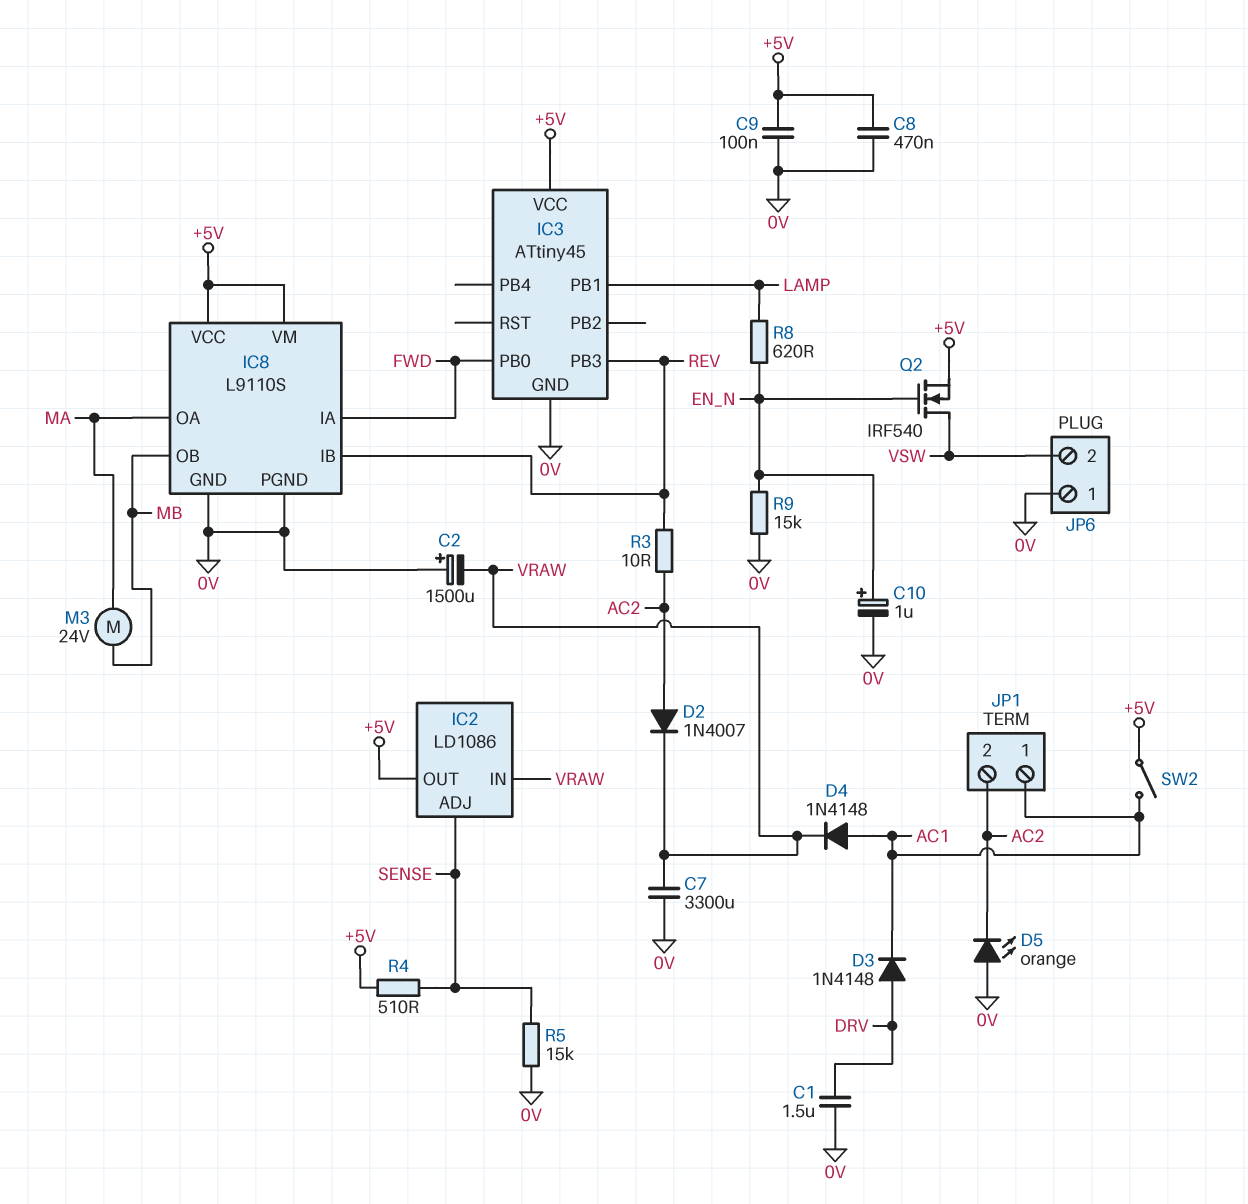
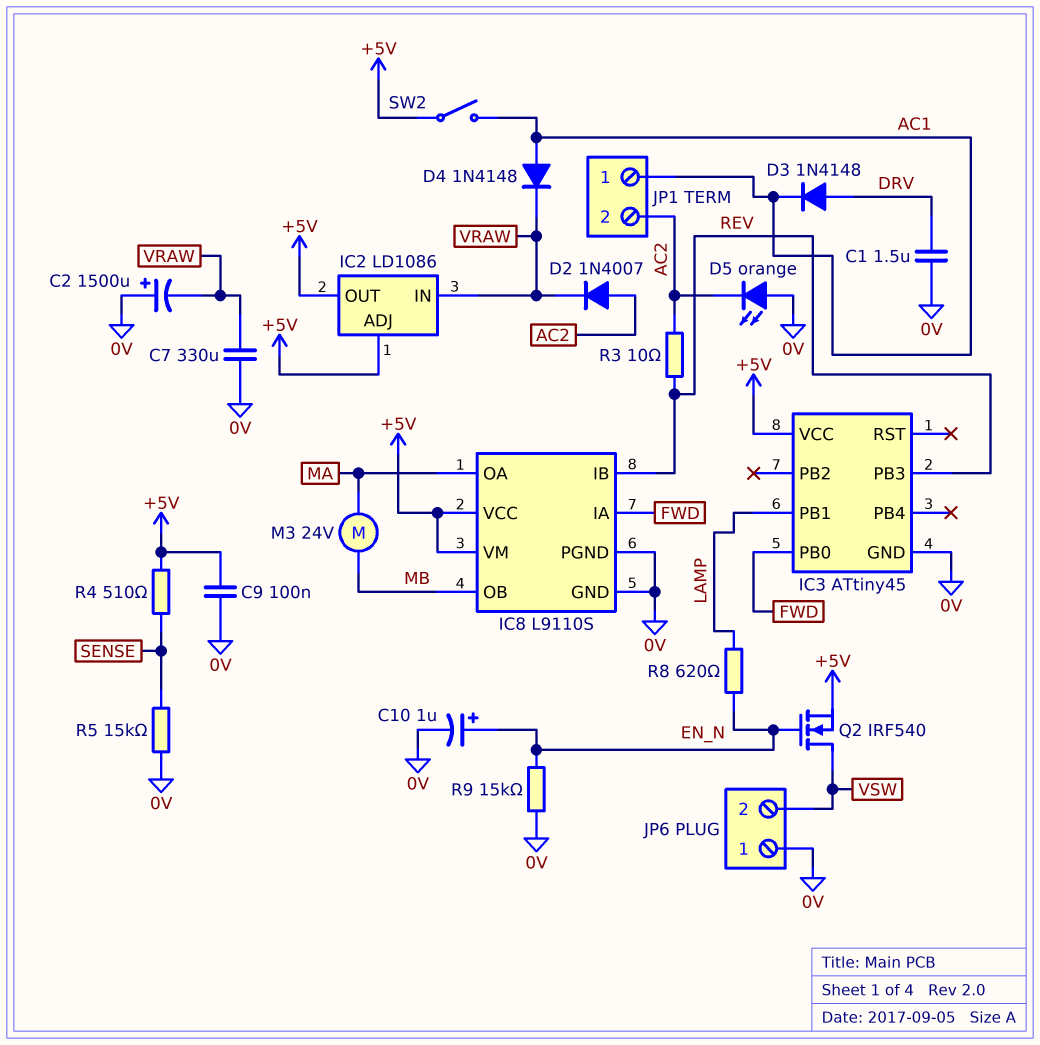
C7: 3300uF (0V, VRAW) -> 330uF (0V, VRAW)
C8: 470nF (+5V, 0V) -> none
IC2 pin ADJ: SENSE -> +5V

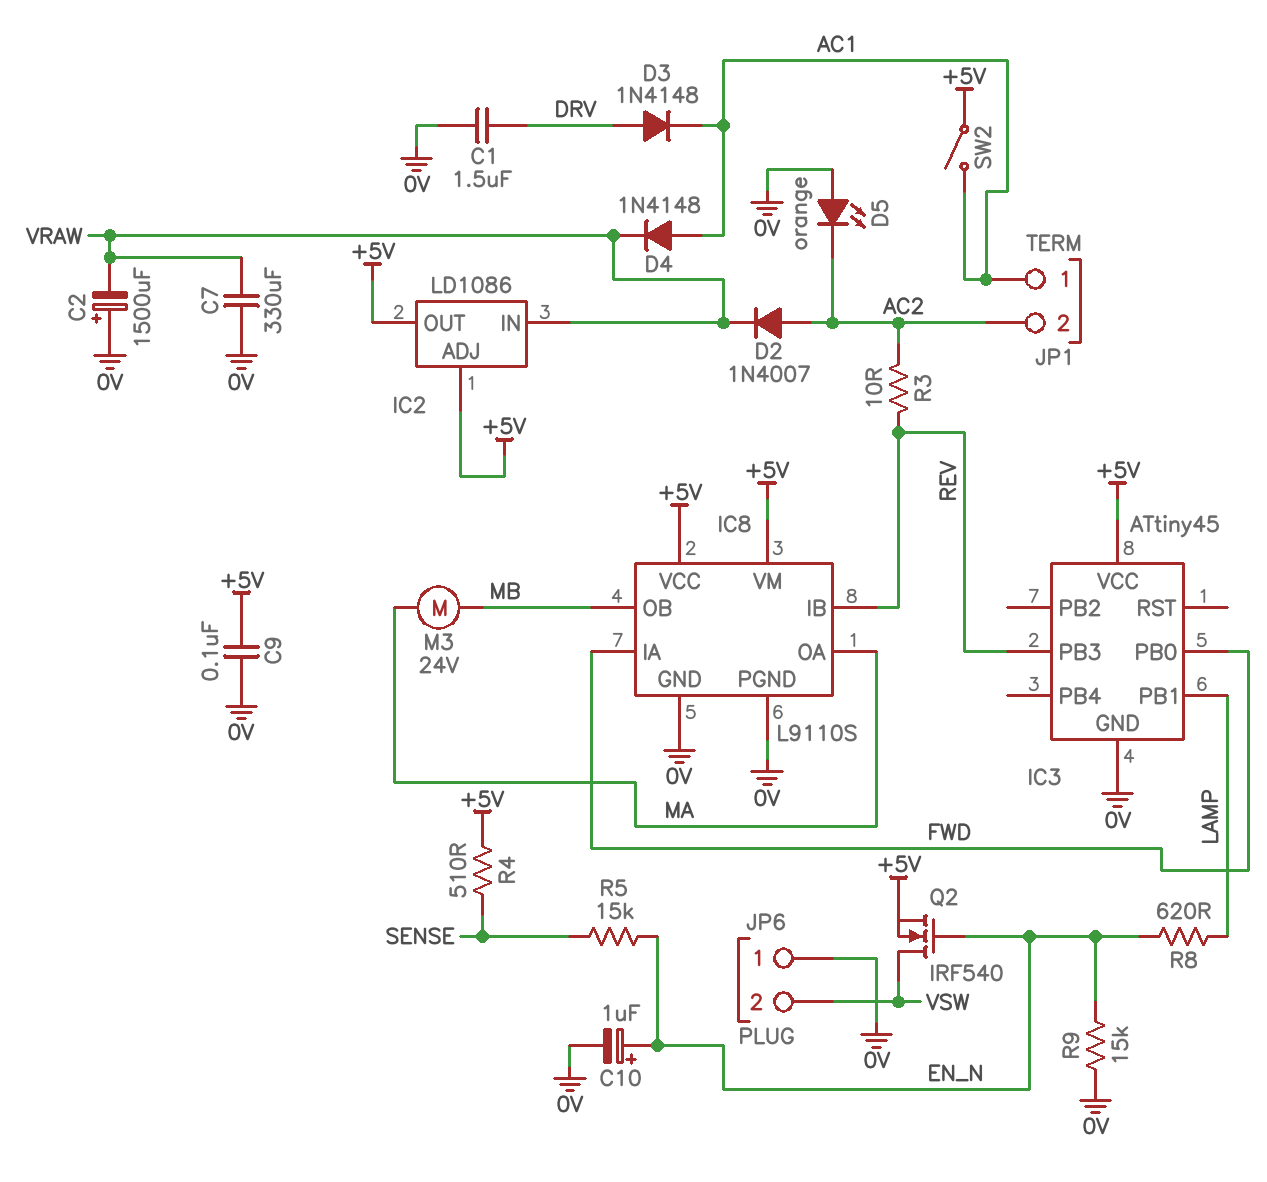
R5: 15k (0V, SENSE) -> 15k (EN_N, SENSE)

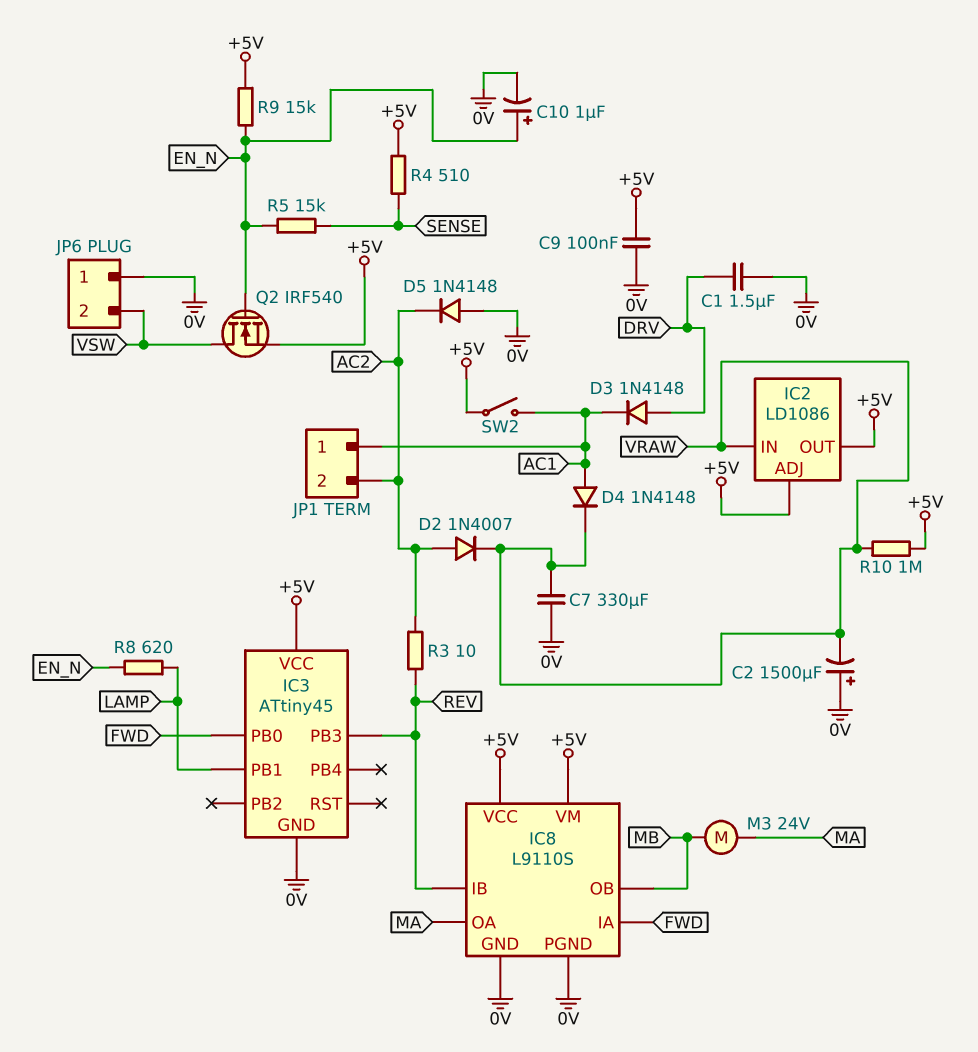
D5: LED orange (A 0V, K AC2) -> diode 1N4148 (A 0V, K AC2)
R9: 15k (0V, EN_N) -> 15k (+5V, EN_N)
R10: none -> 1M (+5V, VRAW)

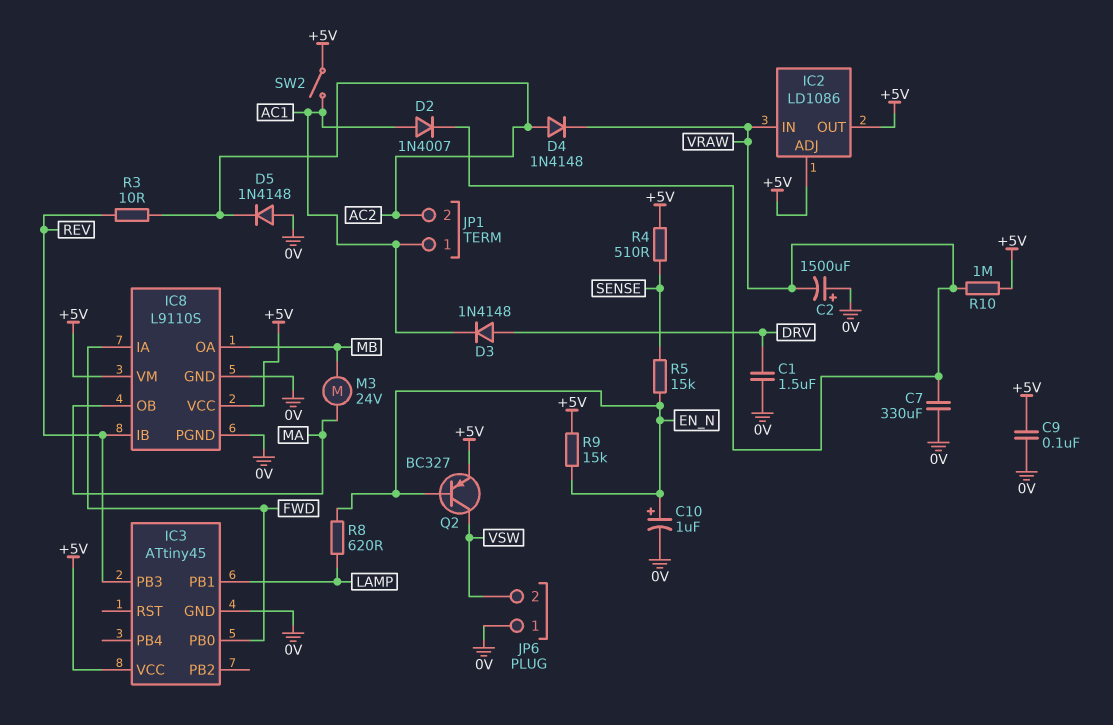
D2: diode 1N4007 (A AC2, K VRAW) -> diode 1N4007 (A AC1, K VRAW)
D4: diode 1N4148 (A AC1, K VRAW) -> diode 1N4148 (A AC2, K VRAW)
IC8 pin OA: MA -> MB
IC8 pin OB: MB -> MA
Q2: NMOS IRF540 (G EN_N, D VSW, S +5V) -> PNP BC327 (B EN_N, C VSW, E +5V)

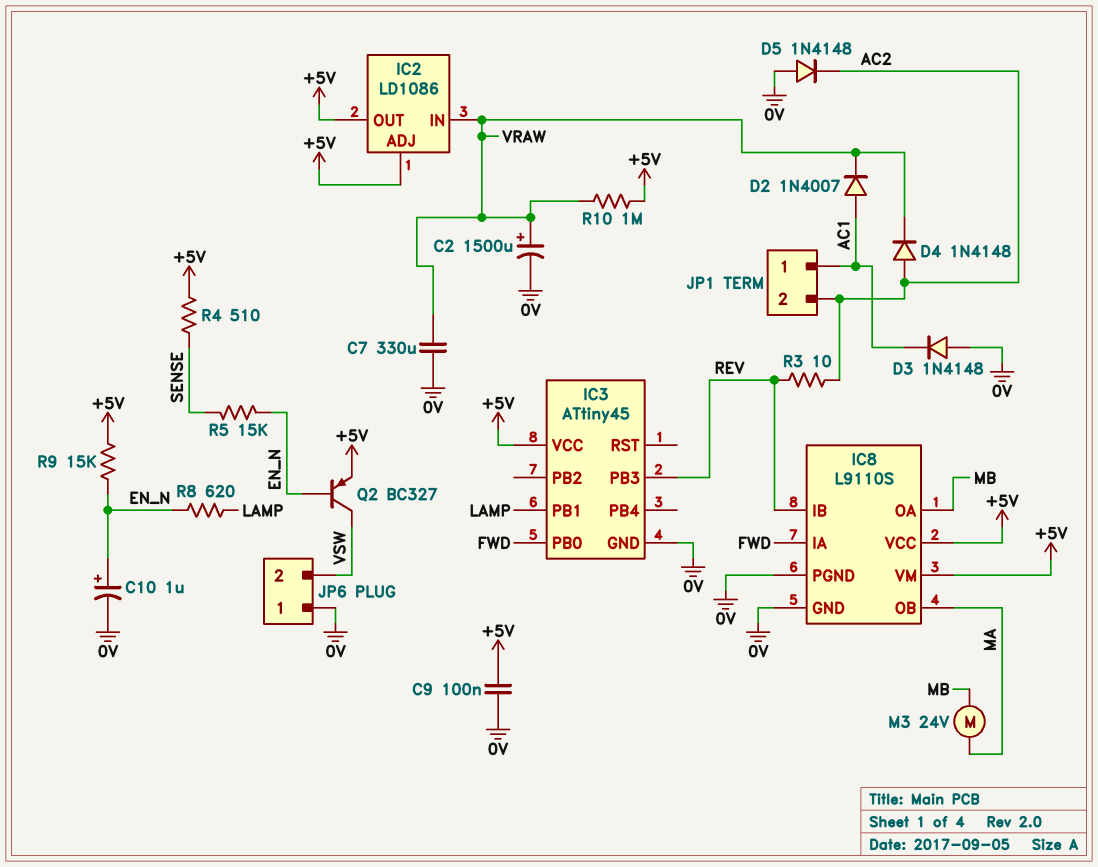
C1: 1.5uF (0V, DRV) -> none
C2: 1500uF (plus 0V, minus VRAW) -> 1500uF (plus VRAW, minus 0V)
D3: diode 1N4148 (A DRV, K AC1) -> diode 1N4148 (A 0V, K AC1)
SW2: switch (+5V, AC1) -> none

